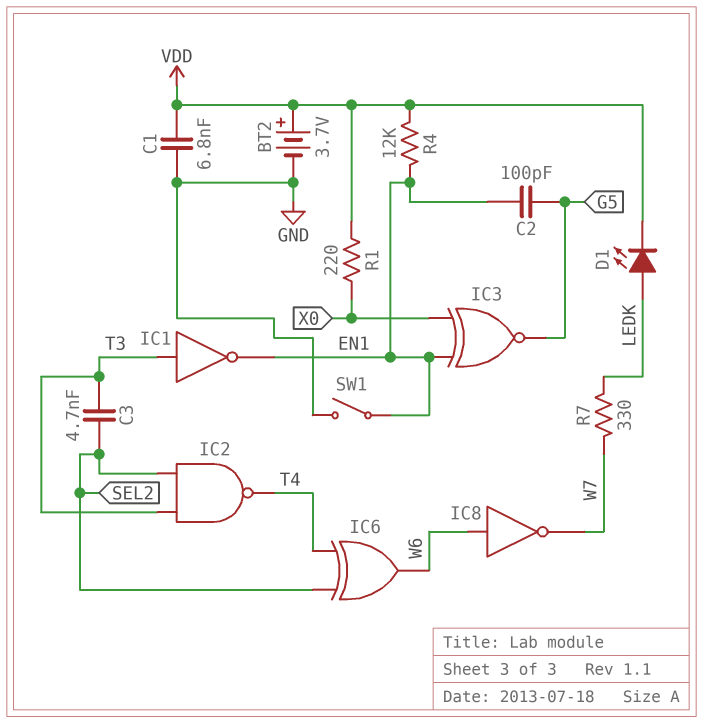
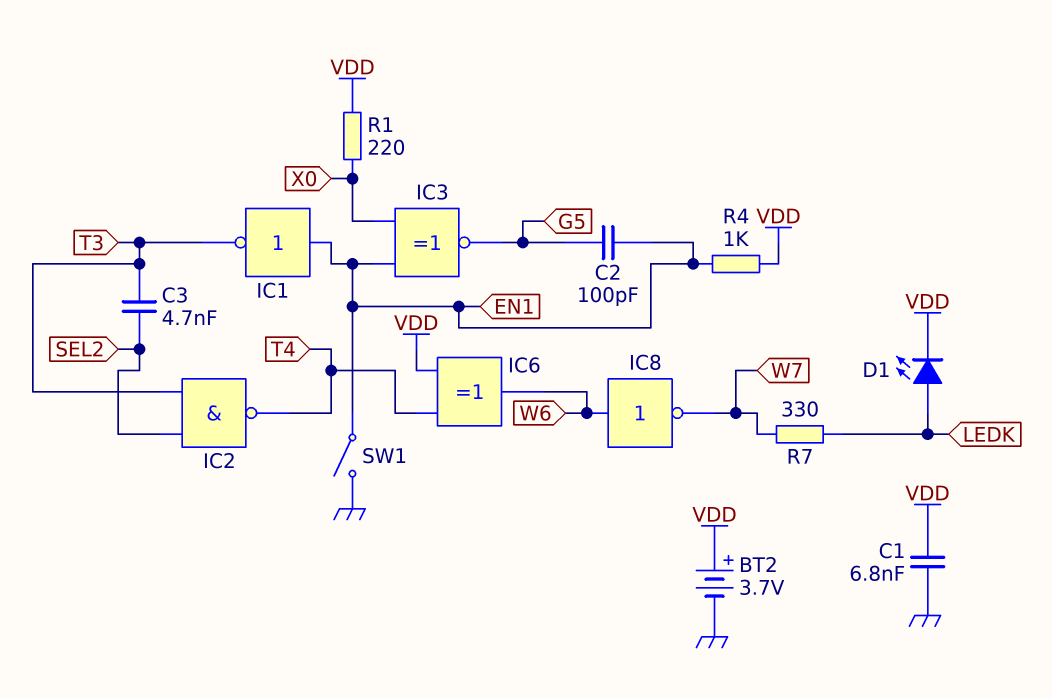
IC1: NOT (in T3, out EN1) -> NOT (in EN1, out T3)
IC6: XOR (in SEL2, in T4, out W6) -> XOR (in T4, in VDD, out W6)
R4: 12k (EN1, VDD) -> 1k (EN1, VDD)

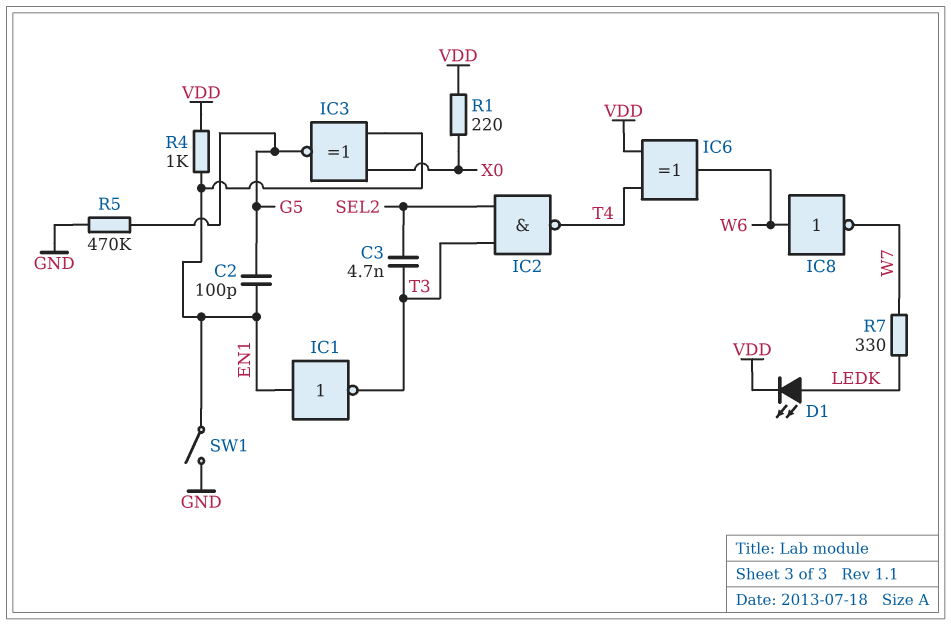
BT2: 3.7V (plus VDD, minus GND) -> none
C1: 6.8nF (GND, VDD) -> none
R5: none -> 470k (G5, GND)

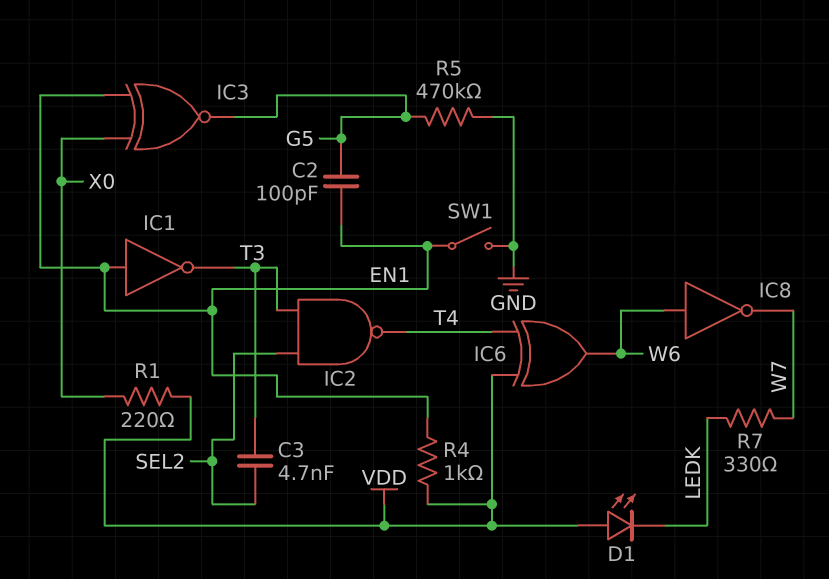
D1: LED (A LEDK, K VDD) -> LED (A VDD, K LEDK)

